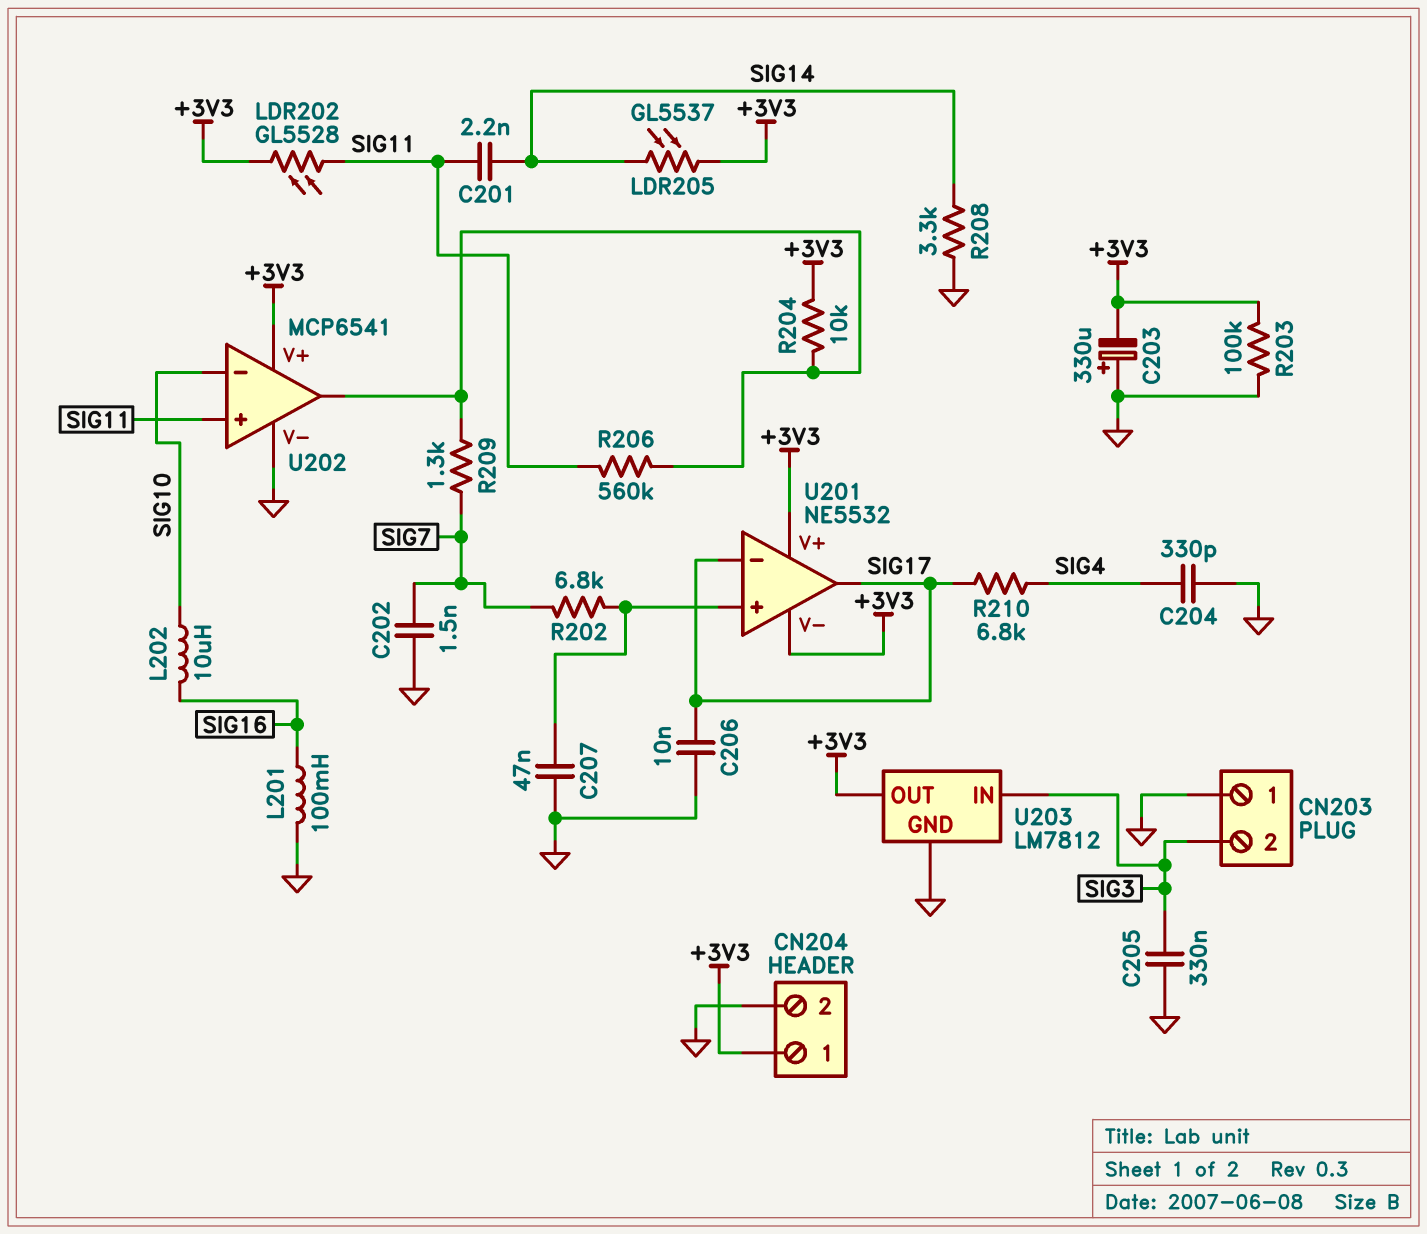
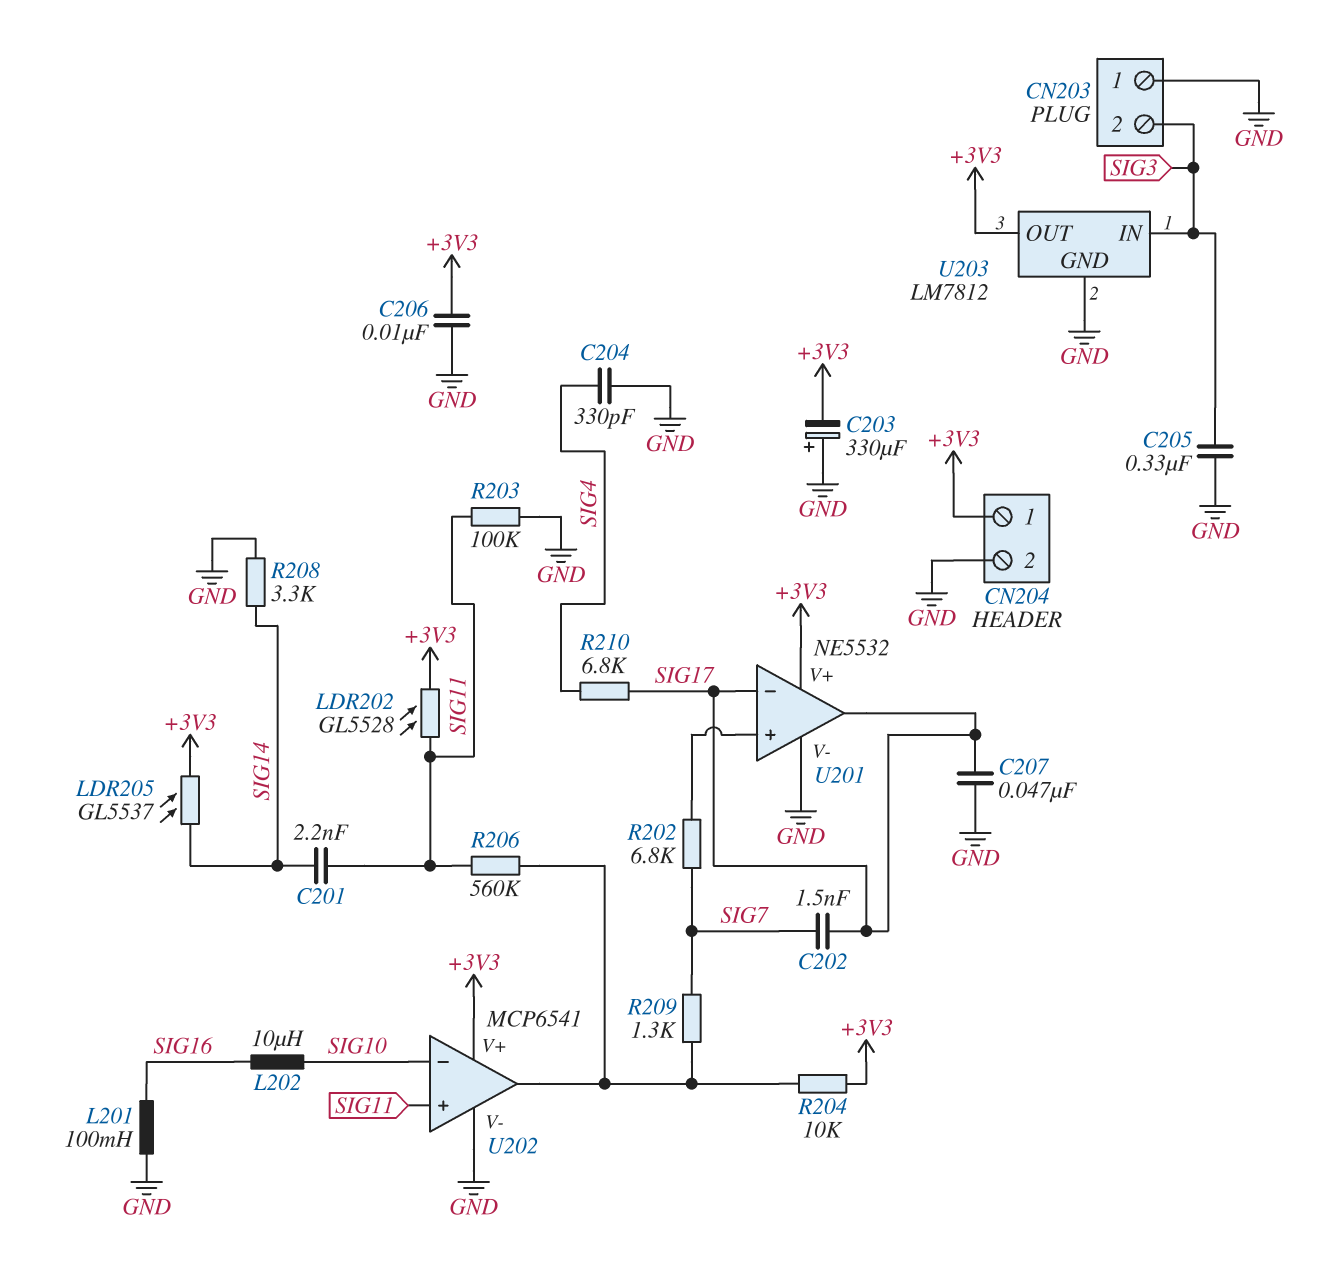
C202: 1.5nF (GND, SIG7) -> 1.5nF (SIG7, SIG17)
C206: 10nF (GND, SIG17) -> 10nF (+3V3, GND)
C207: 47nF (GND, U201/in+) -> 47nF (GND, SIG17)
R203: 100k (+3V3, GND) -> 100k (GND, SIG11)
U201 pin V-: +3V3 -> GND

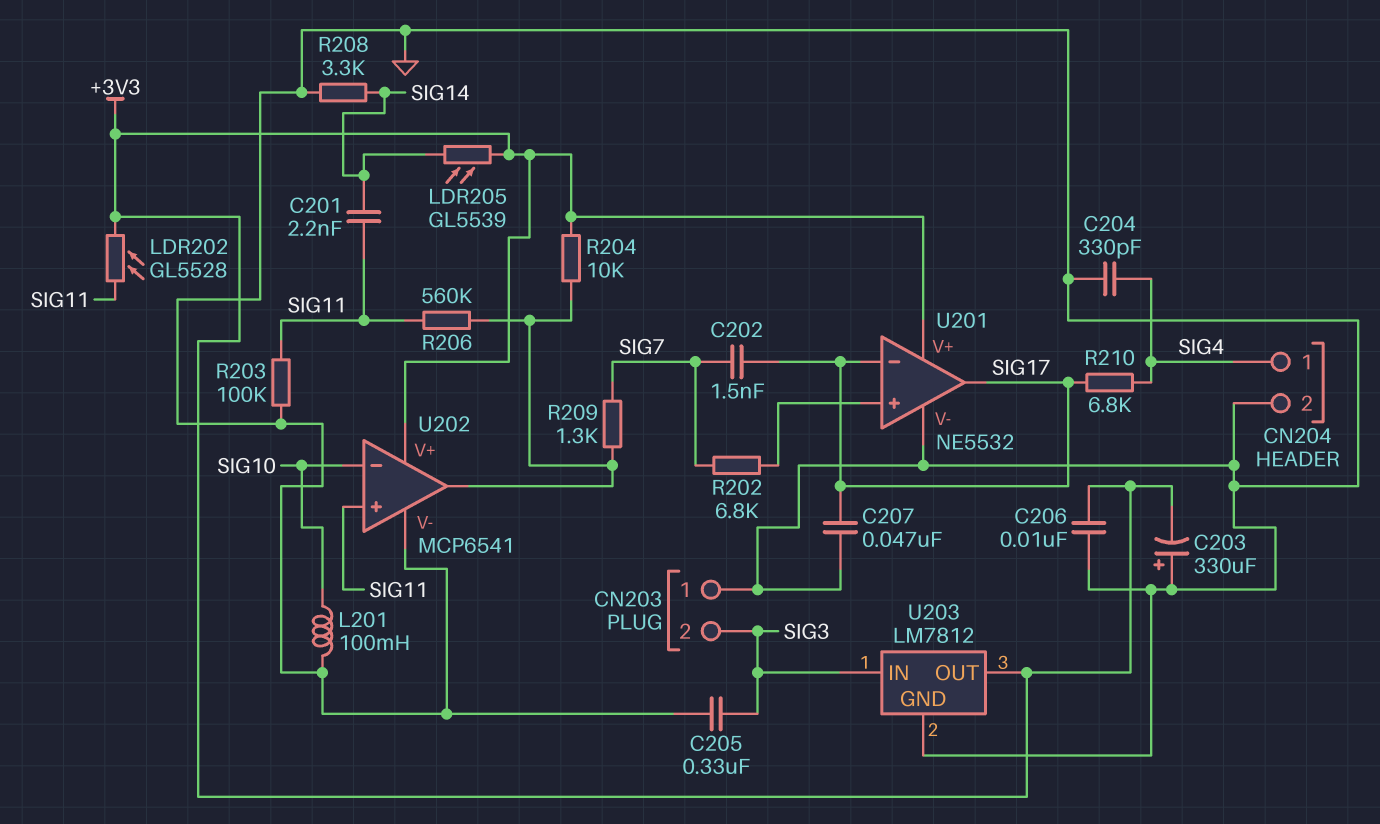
CN204 pin 1: +3V3 -> SIG4
L201: 100mH (GND, SIG16) -> 100mH (GND, SIG10)
L202: 10uH (SIG10, SIG16) -> none
LDR205: GL5537 (+3V3, SIG14) -> GL5539 (+3V3, SIG14)

